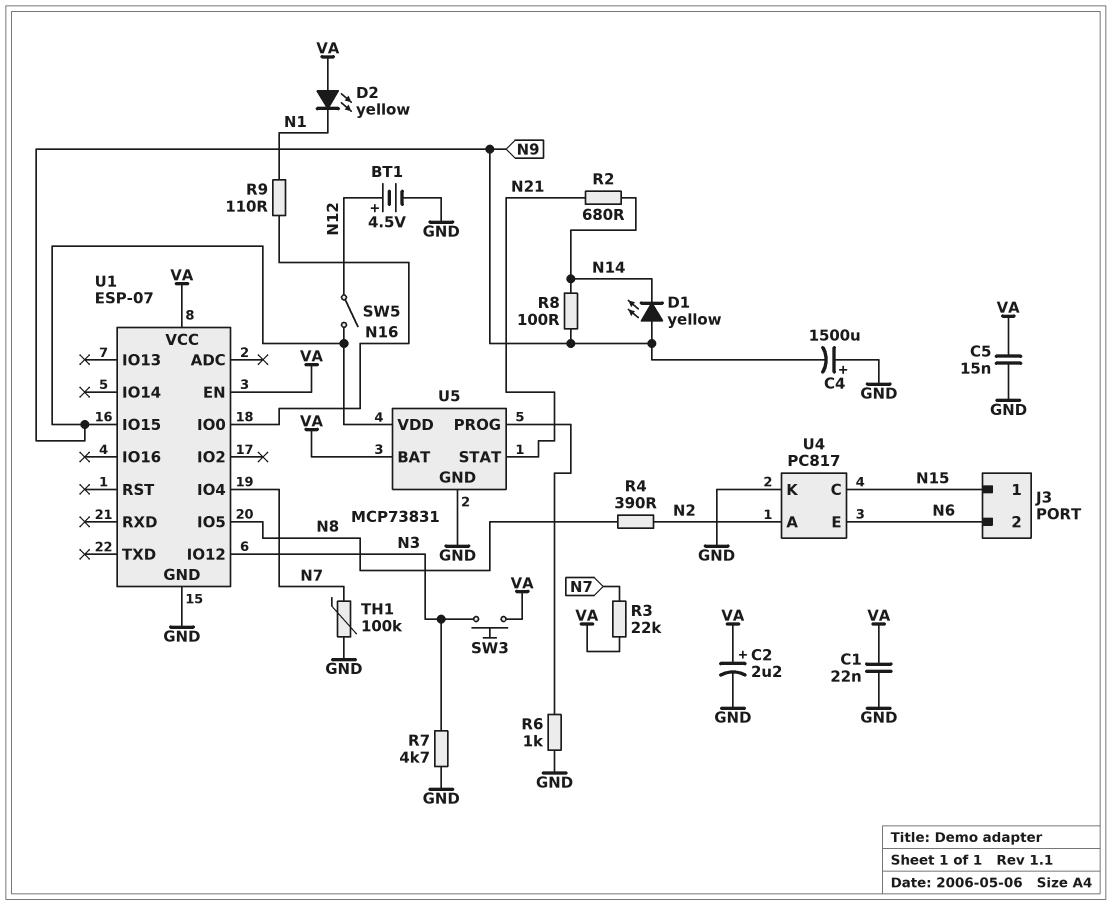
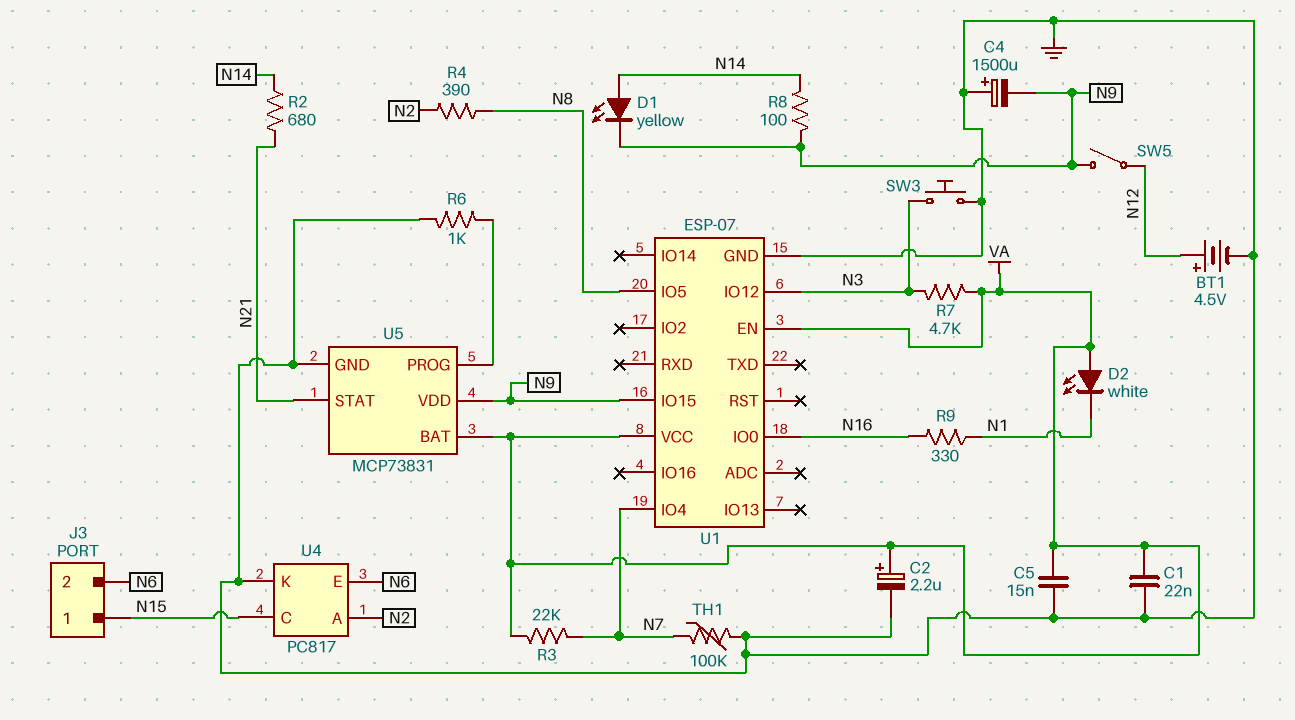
D1: LED yellow (A N9, K N14) -> LED yellow (A N14, K N9)
D2: LED yellow (A VA, K N1) -> LED white (A VA, K N1)
R7: 4.7k (GND, N3) -> 4.7k (N3, VA)
R9: 110 (N1, N16) -> 330 (N1, N16)
SW3: button (N3, VA) -> button (GND, N3)

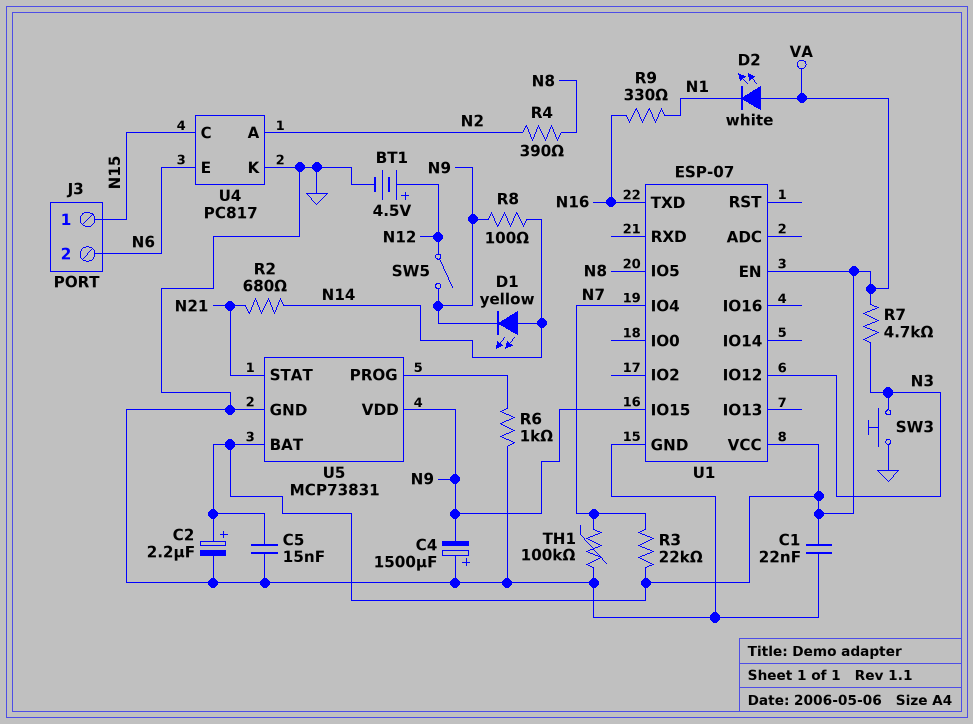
U1 pin IO0: N16 -> none
U1 pin TXD: none -> N16

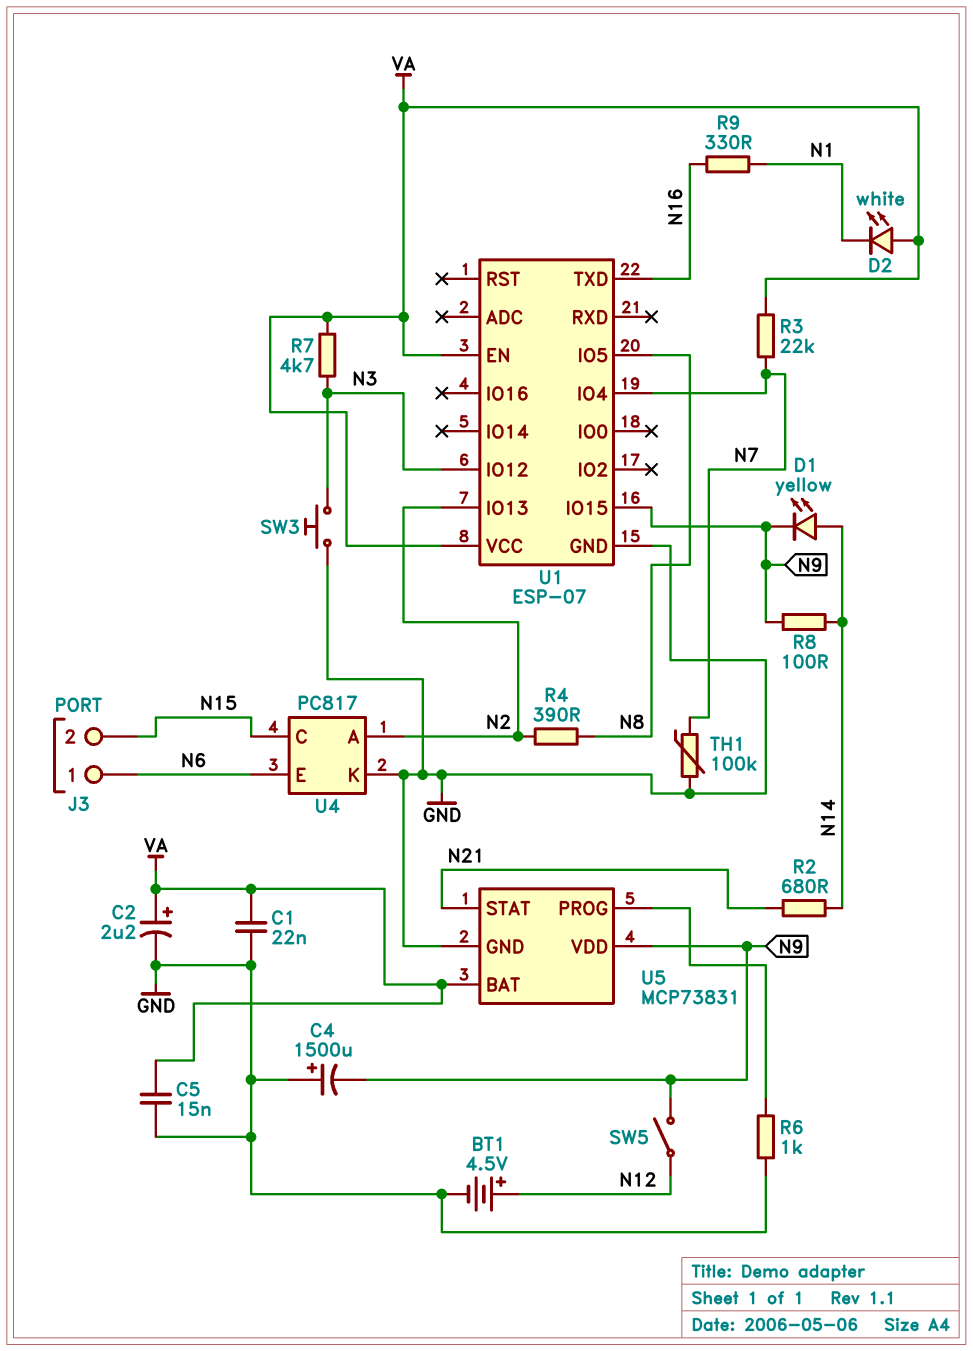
J3 pin 1: N15 -> N6
J3 pin 2: N6 -> N15
U1 pin IO13: none -> N2

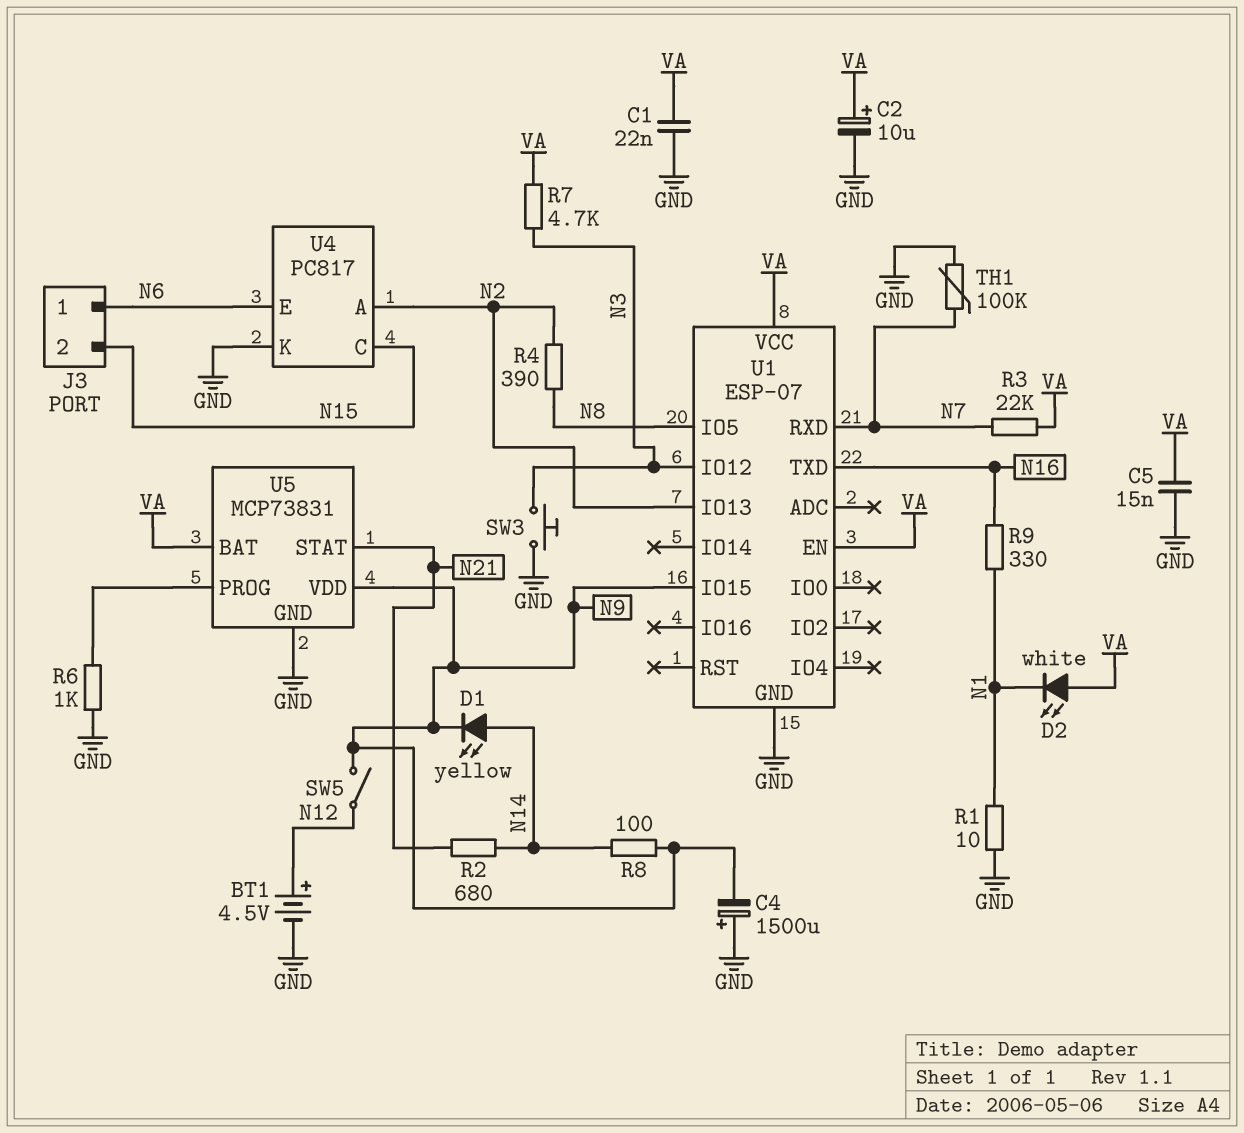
C2: 2.2uF (plus VA, minus GND) -> 10uF (plus VA, minus GND)
R1: none -> 10 (GND, N1)
U1 pin IO4: N7 -> none
U1 pin RXD: none -> N7

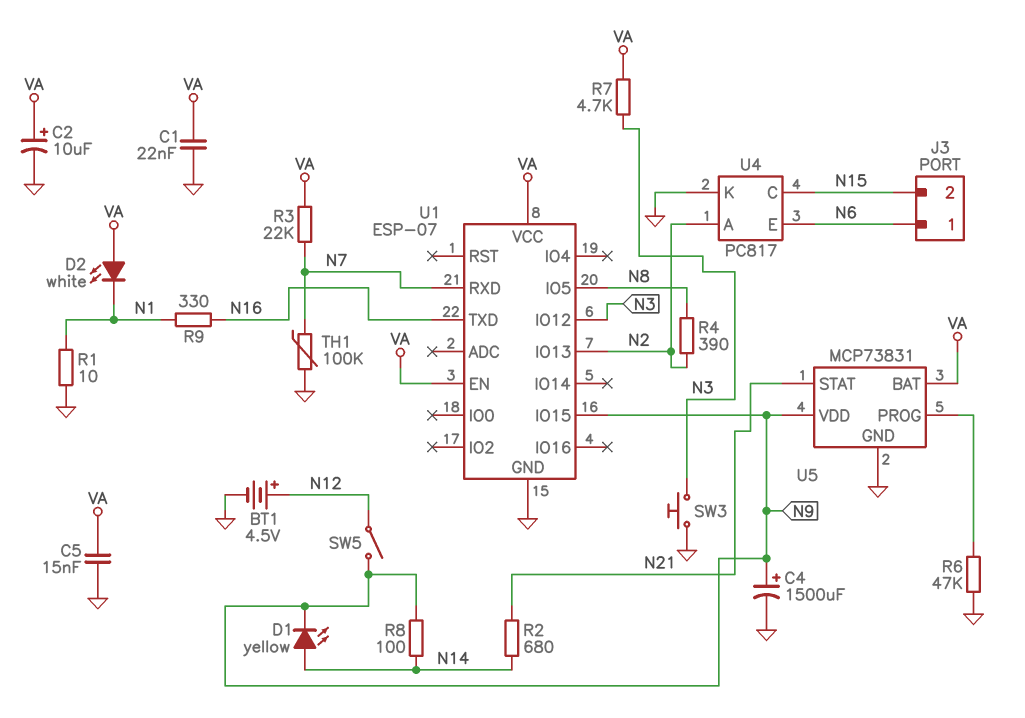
C4: 1500uF (plus GND, minus N9) -> 1500uF (plus N9, minus GND)
R6: 1k (GND, U5/PROG) -> 47k (GND, U5/PROG)

